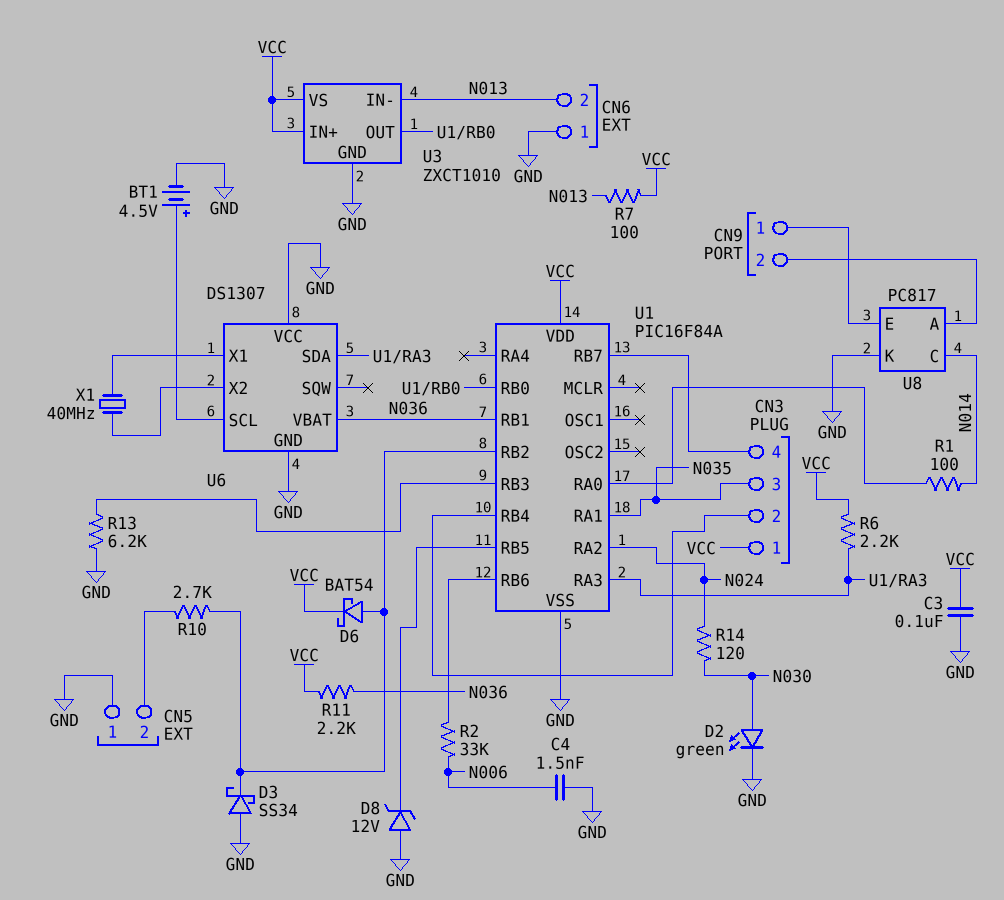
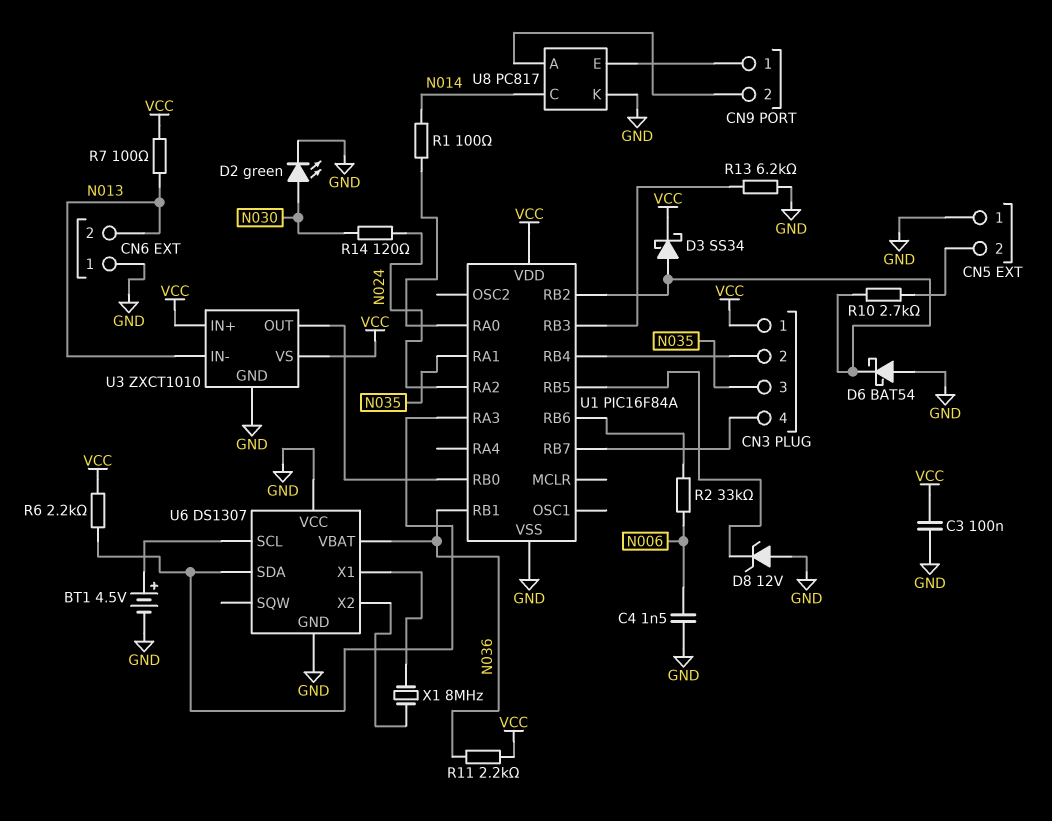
D3: schottky SS34 (A GND, K U1/RB2) -> schottky SS34 (A U1/RB2, K VCC)
D6: schottky BAT54 (A U1/RB2, K VCC) -> schottky BAT54 (A GND, K U1/RB2)
X1: 40MHz (U6/X1, U6/X2) -> 8MHz (U6/X1, U6/X2)

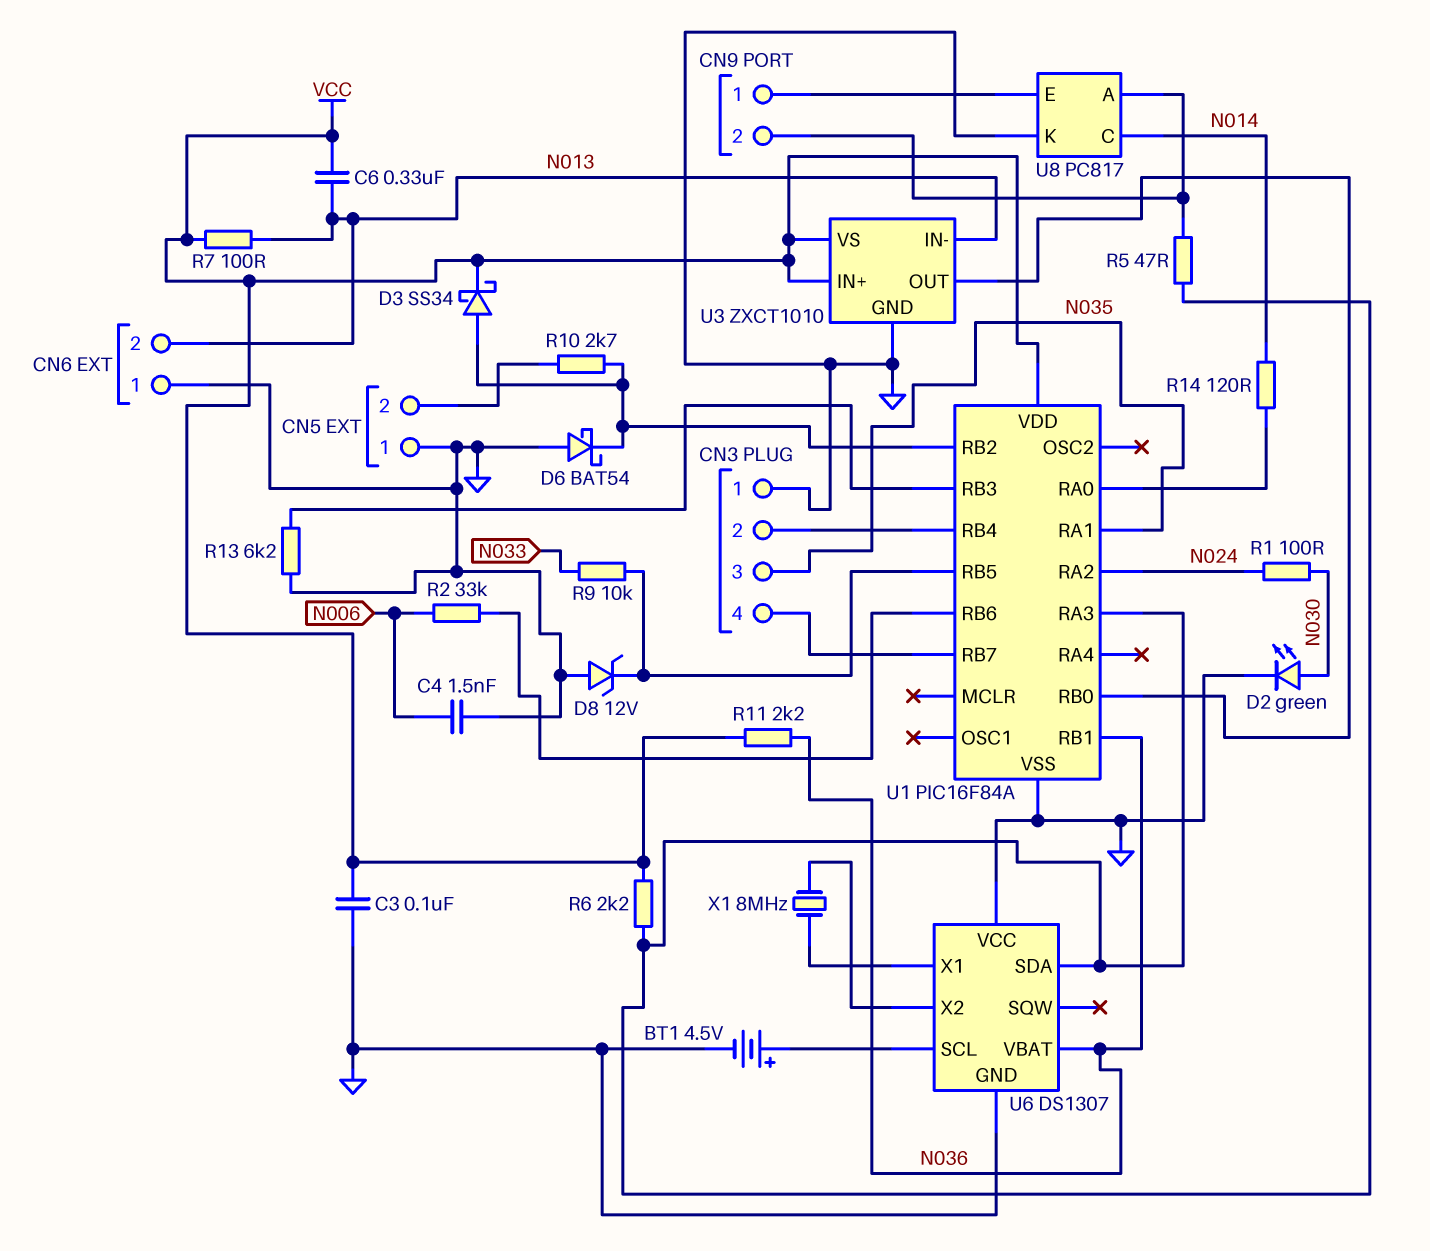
C6: none -> 330nF (N013, VCC)
CN3 pin 1: VCC -> GND
R1: 100 (N014, U1/RA0) -> 100 (N024, N030)
R5: none -> 47 (CN9/2, U1/RA3)
R9: none -> 10k (N033, U1/RB5)
R14: 120 (N024, N030) -> 120 (N014, U1/RA0)

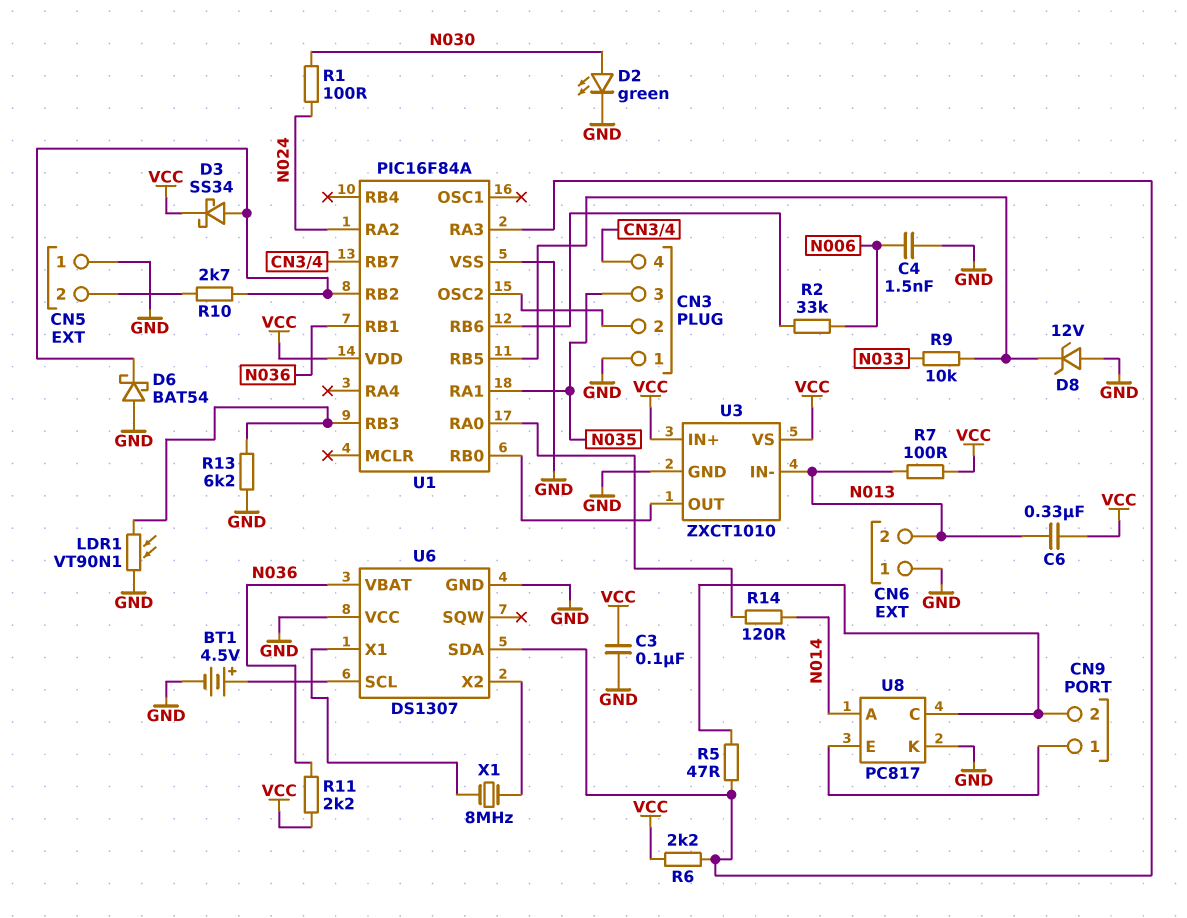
LDR1: none -> VT90N1 (GND, U1/RB3)
U1 pin OSC2: none -> CN3/2
U1 pin RB4: CN3/2 -> none
U8 pin A: CN9/2 -> N014
U8 pin C: N014 -> CN9/2

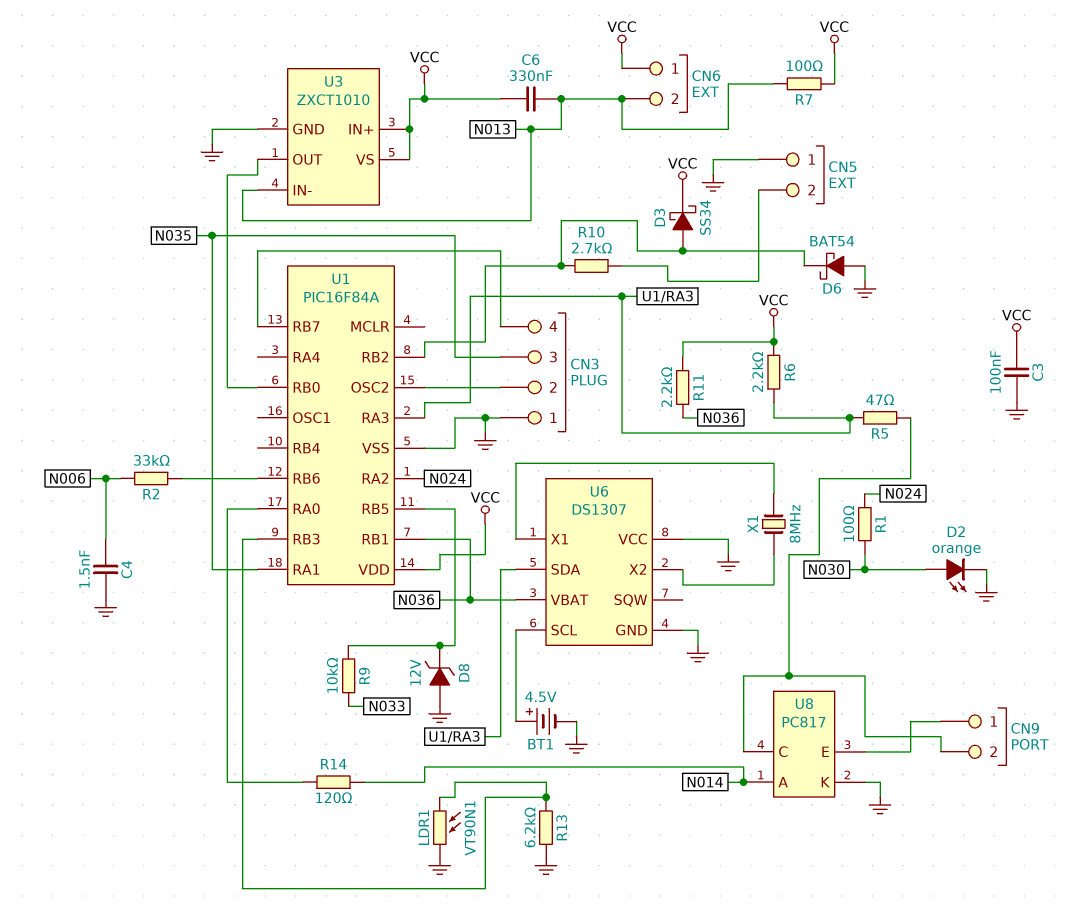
CN6 pin 1: GND -> VCC
D2: LED green (A N030, K GND) -> LED orange (A N030, K GND)

